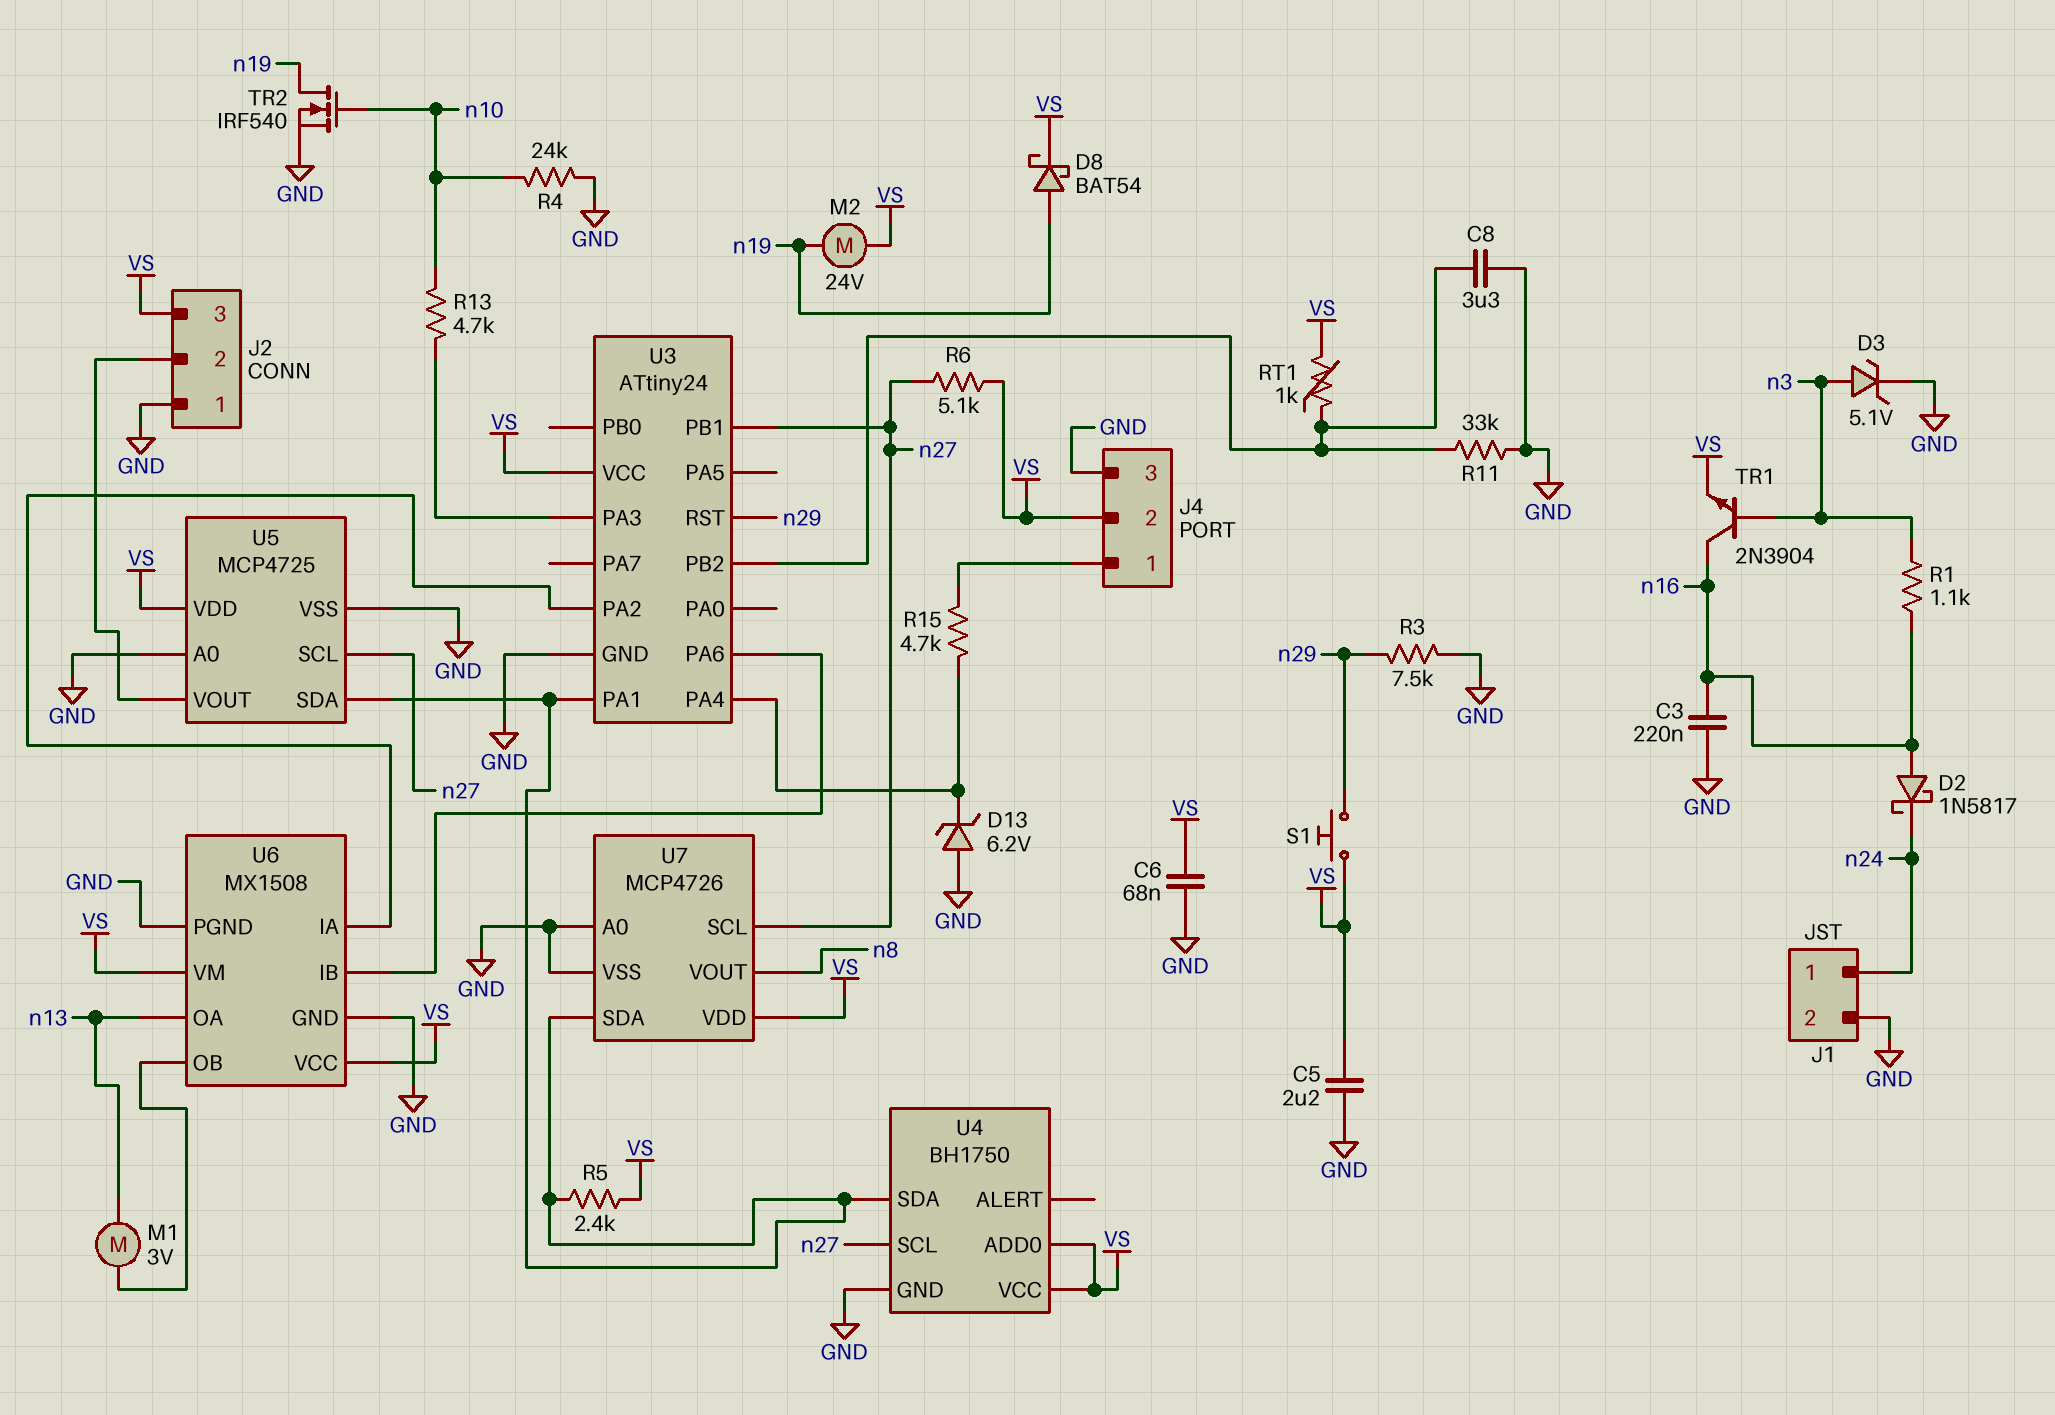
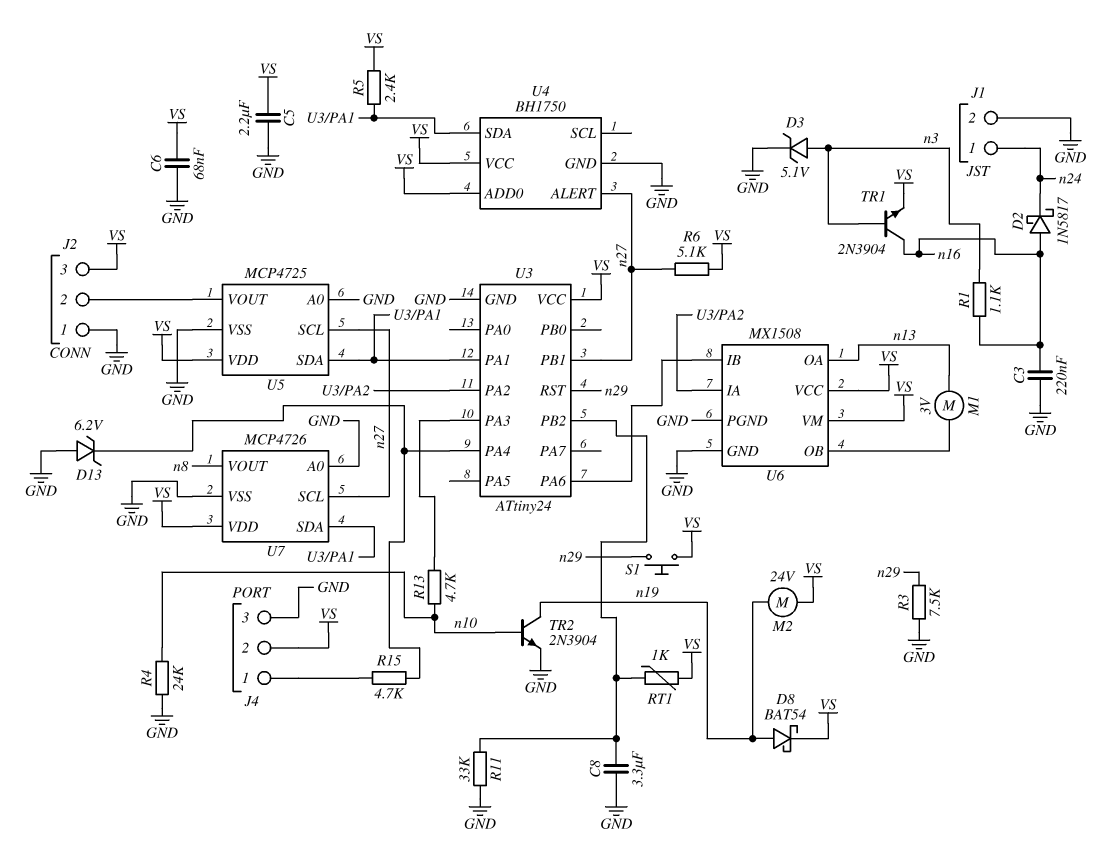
TR2: NMOS IRF540 (G n10, D n19, S GND) -> NPN 2N3904 (B n10, C n19, E GND)
U4 pin ALERT: none -> n27
U4 pin SCL: n27 -> none

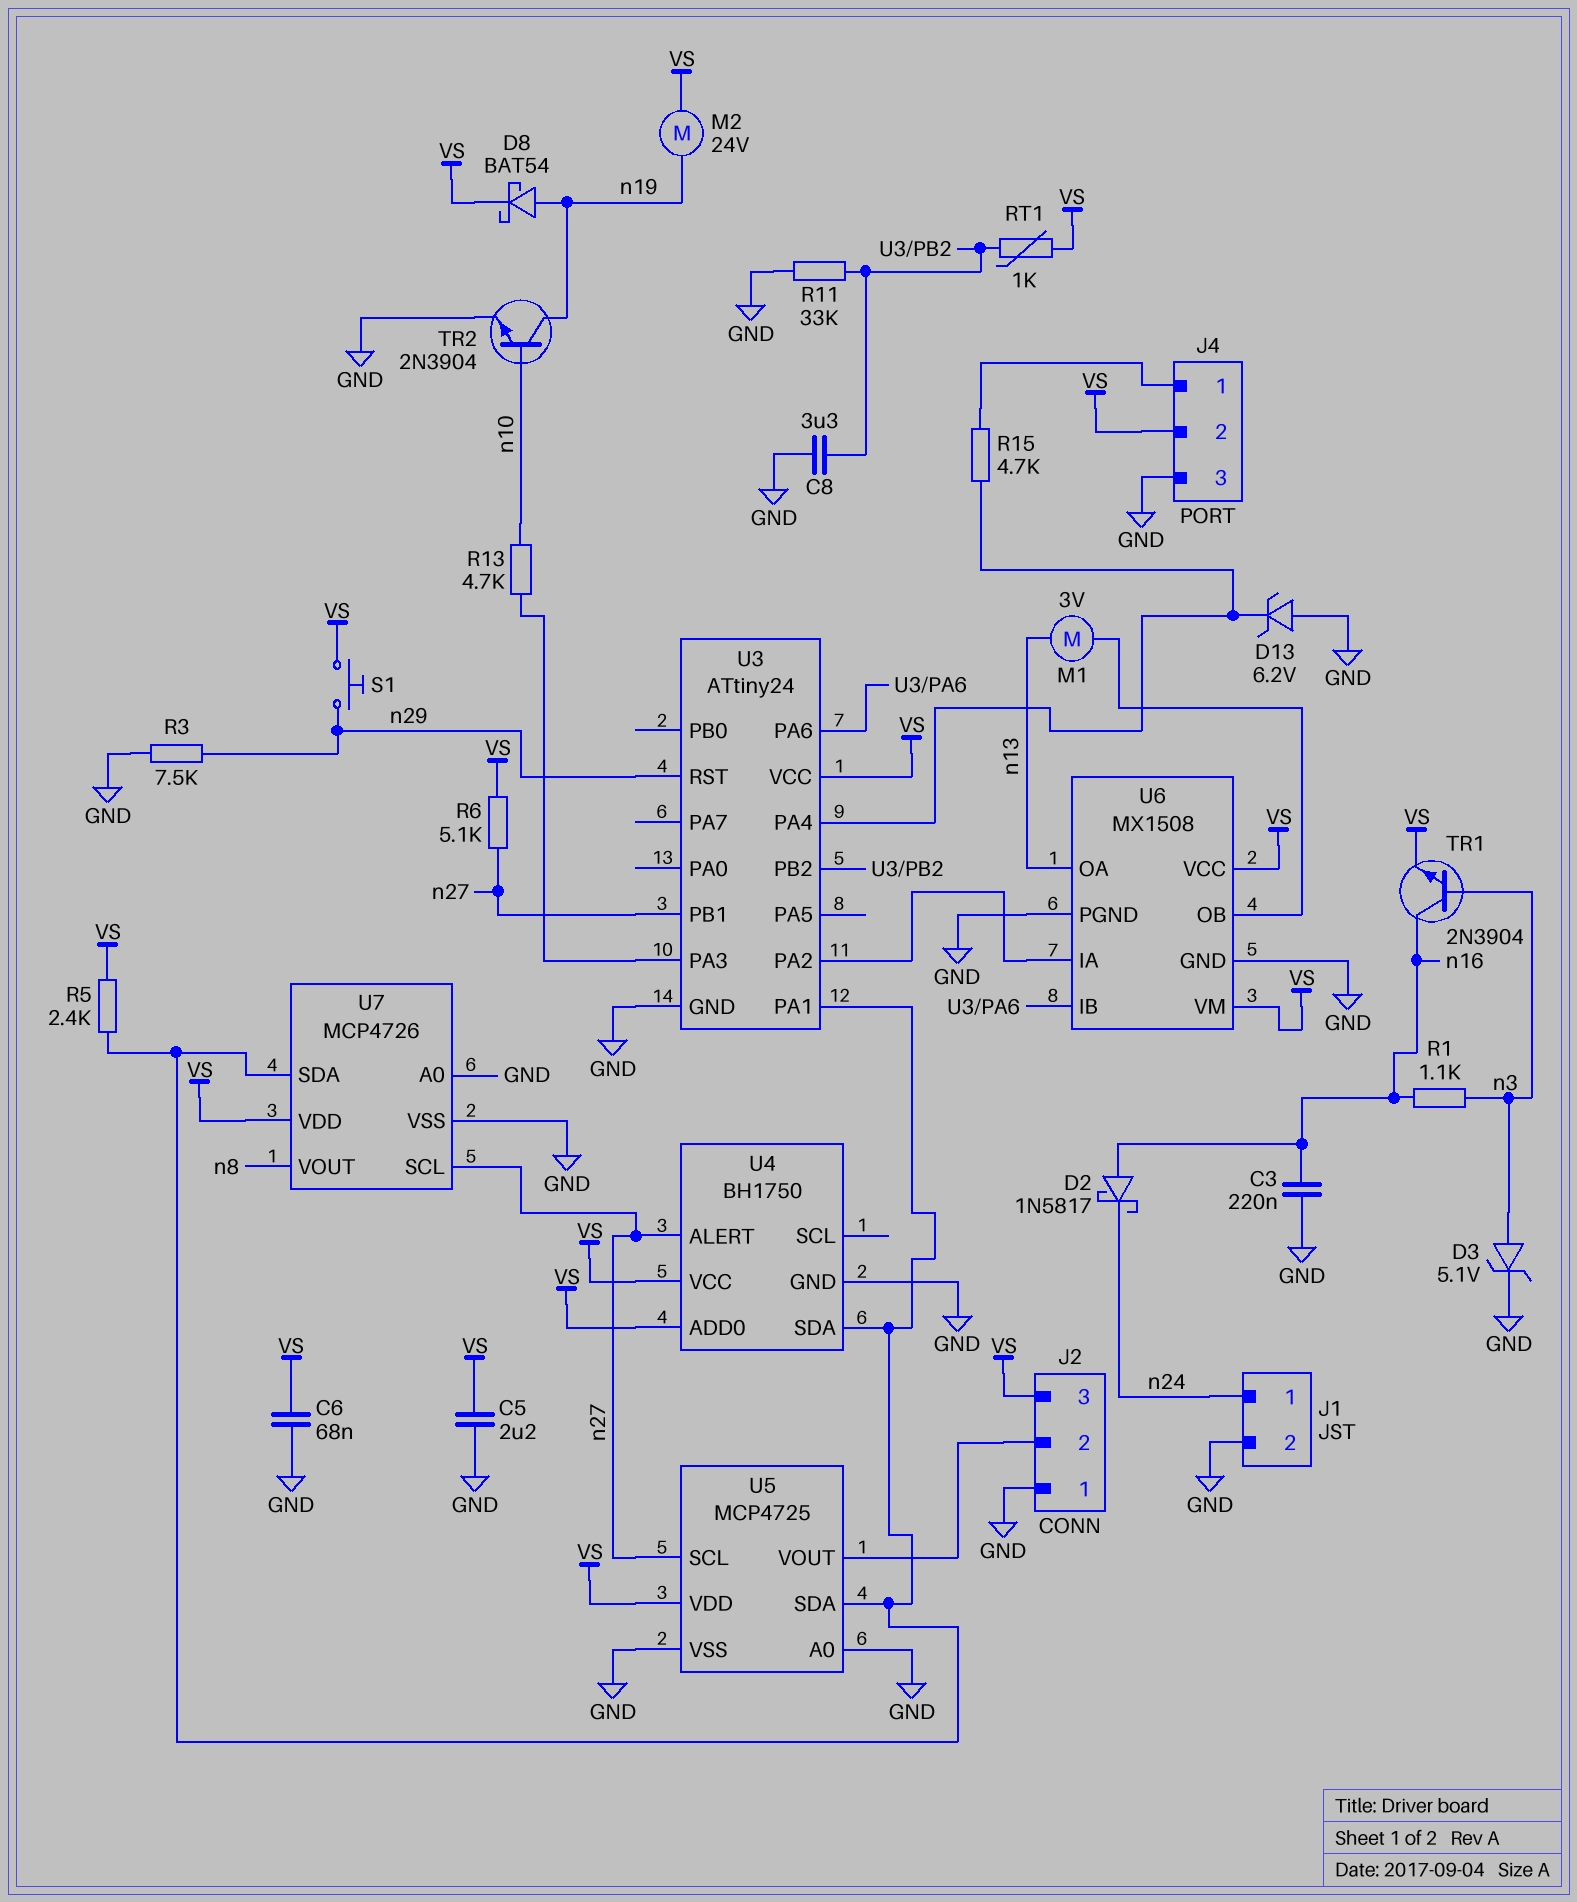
R4: 24k (GND, n10) -> none

